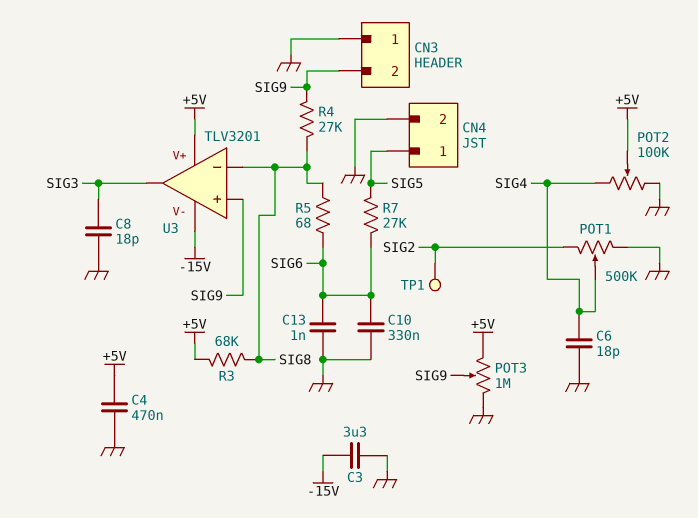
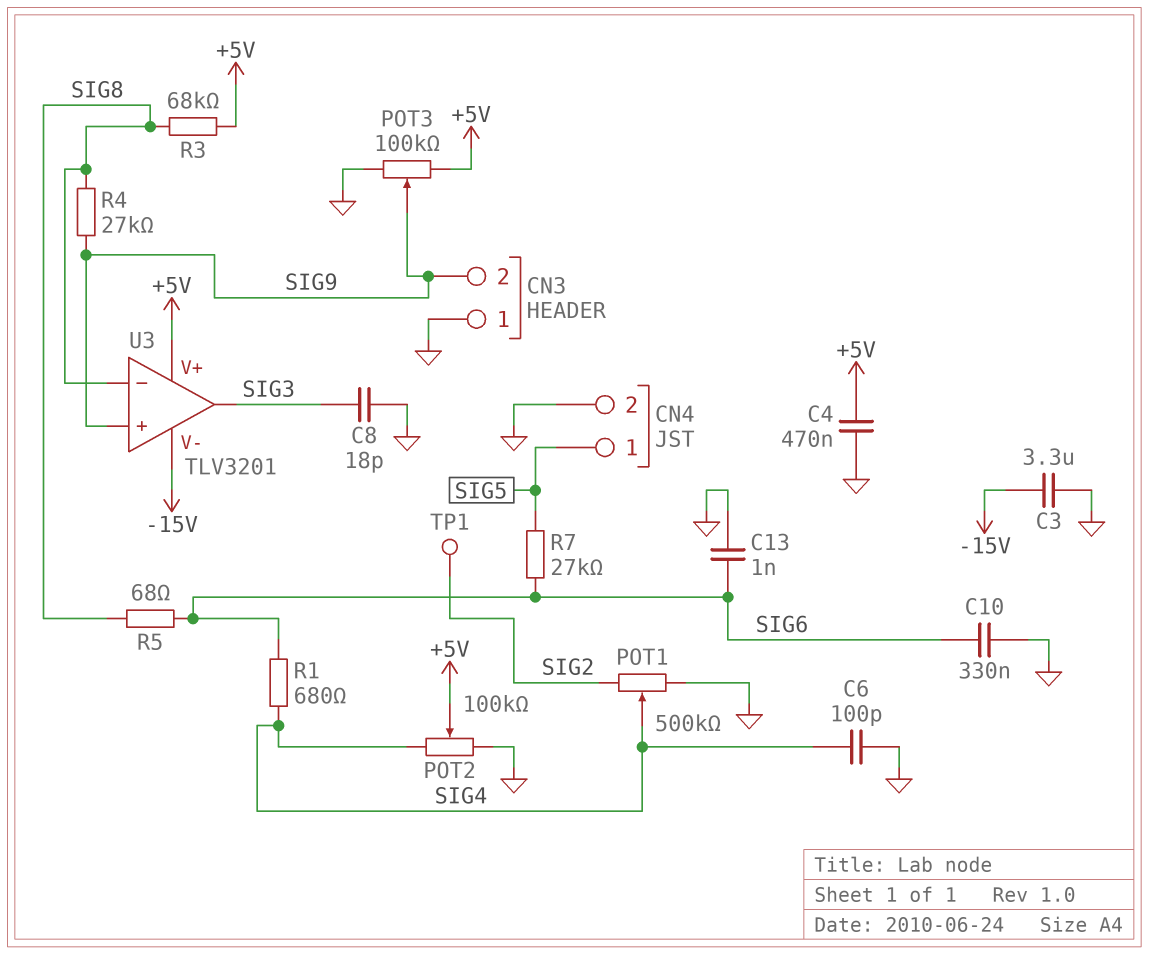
C6: 18pF (GND, SIG4) -> 100pF (GND, SIG4)
POT3: 1M (+5V, GND, wiper SIG9) -> 100k (+5V, GND, wiper SIG9)
R1: none -> 680 (SIG4, SIG6)

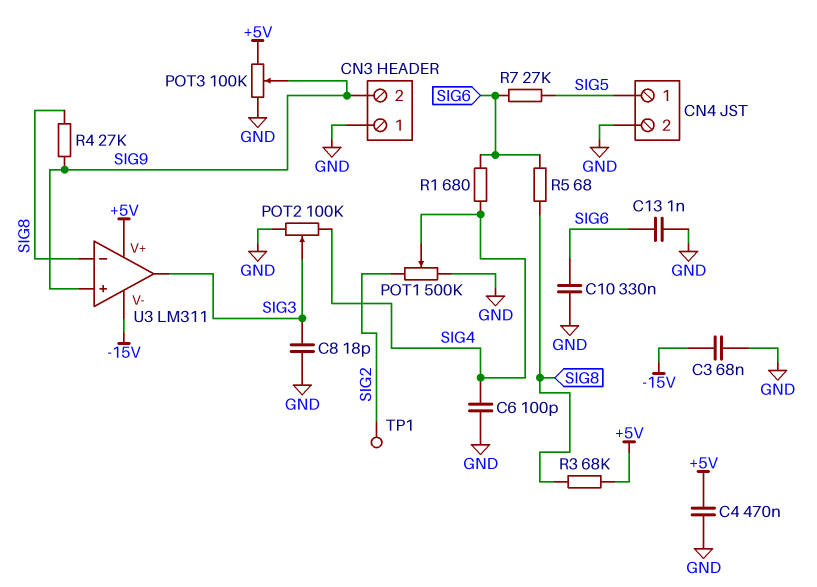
C3: 3.3uF (-15V, GND) -> 68nF (-15V, GND)
POT2: 100k (GND, SIG4, wiper +5V) -> 100k (GND, SIG4, wiper SIG3)
U3: TLV3201 -> LM311

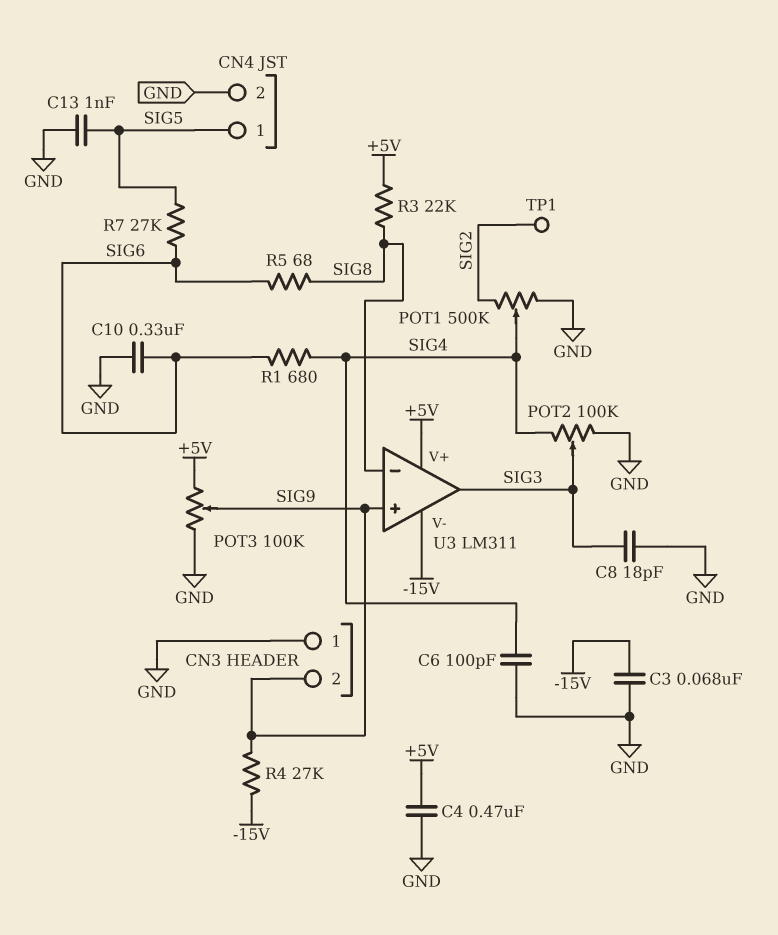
C13: 1nF (GND, SIG6) -> 1nF (GND, SIG5)
R3: 68k (+5V, SIG8) -> 22k (+5V, SIG8)
R4: 27k (SIG8, SIG9) -> 27k (-15V, SIG9)

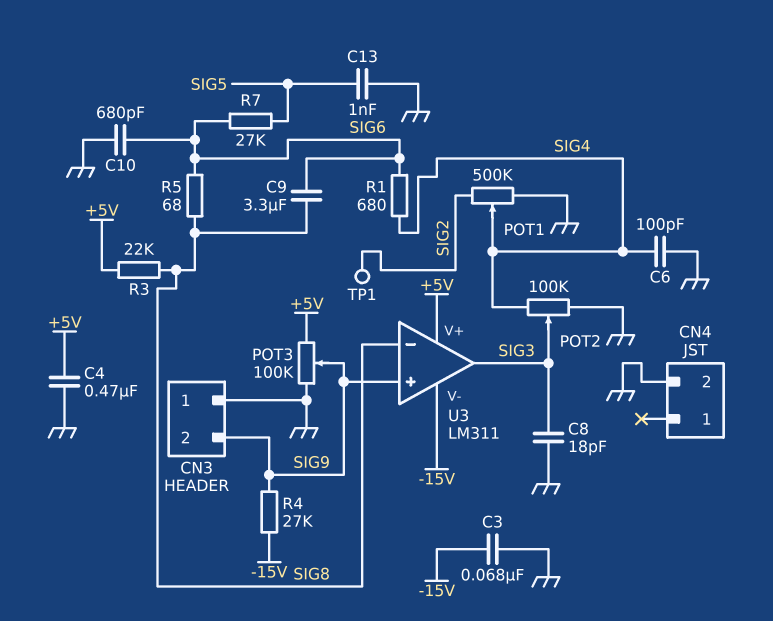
C9: none -> 3.3uF (SIG6, SIG8)
C10: 330nF (GND, SIG6) -> 680pF (GND, SIG6)
CN4 pin 1: SIG5 -> none

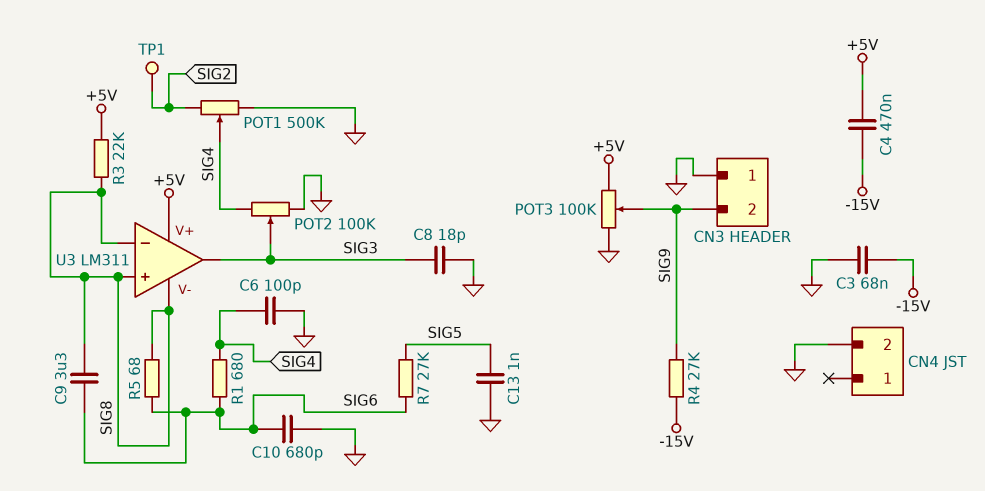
C4: 470nF (+5V, GND) -> 470nF (+5V, -15V)
U3 pin V-: -15V -> SIG8
U3 pin in+: SIG9 -> SIG8

